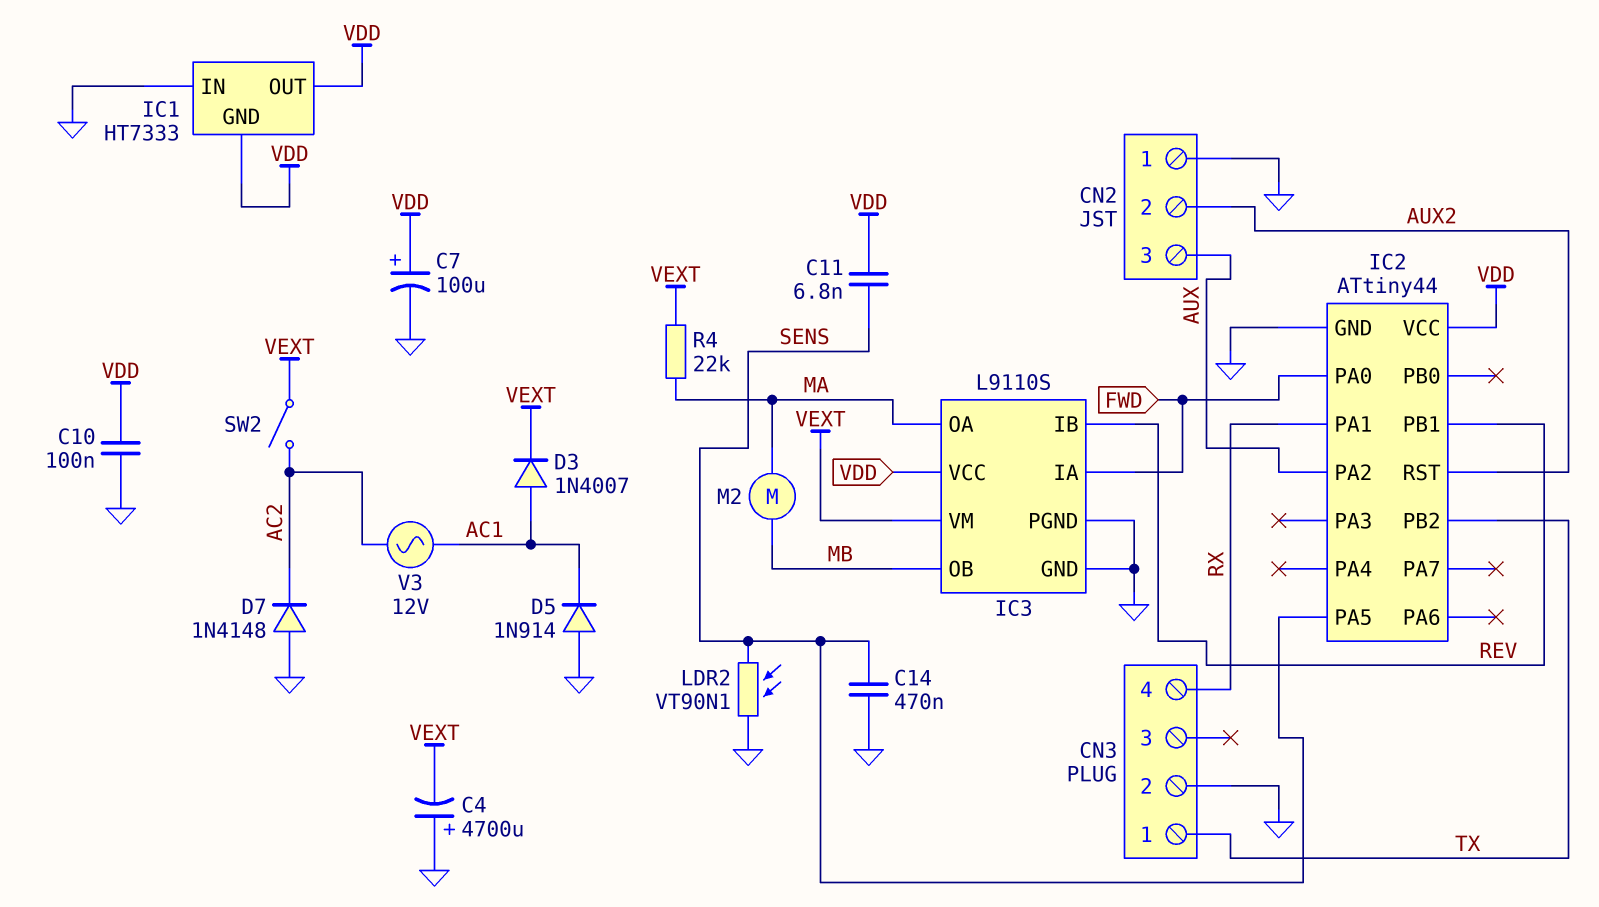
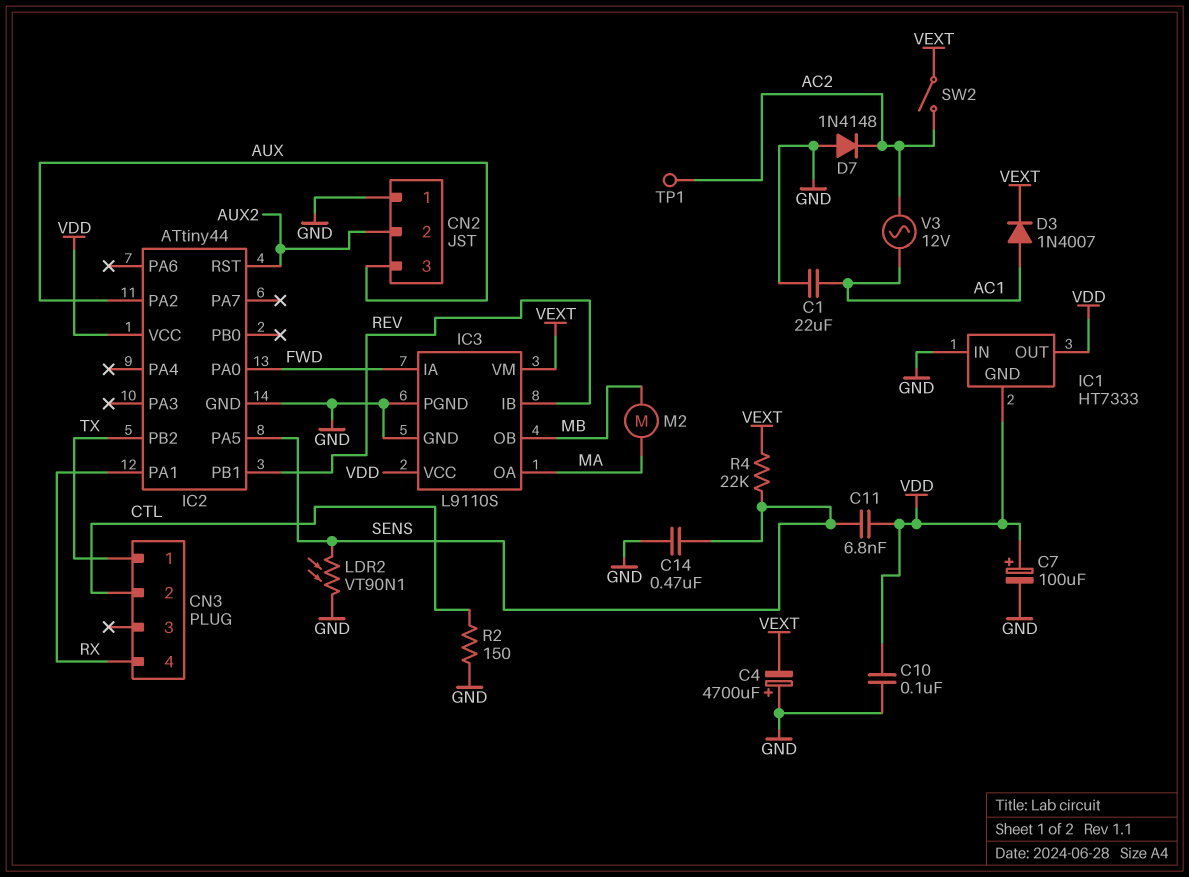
C1: none -> 22uF (AC1, GND)
CN3 pin 2: GND -> CTL
D5: diode 1N914 (A GND, K AC1) -> none
R2: none -> 150 (CTL, GND)
R4: 22k (MA, VEXT) -> 22k (SENS, VEXT)
TP1: none -> test point (AC2)

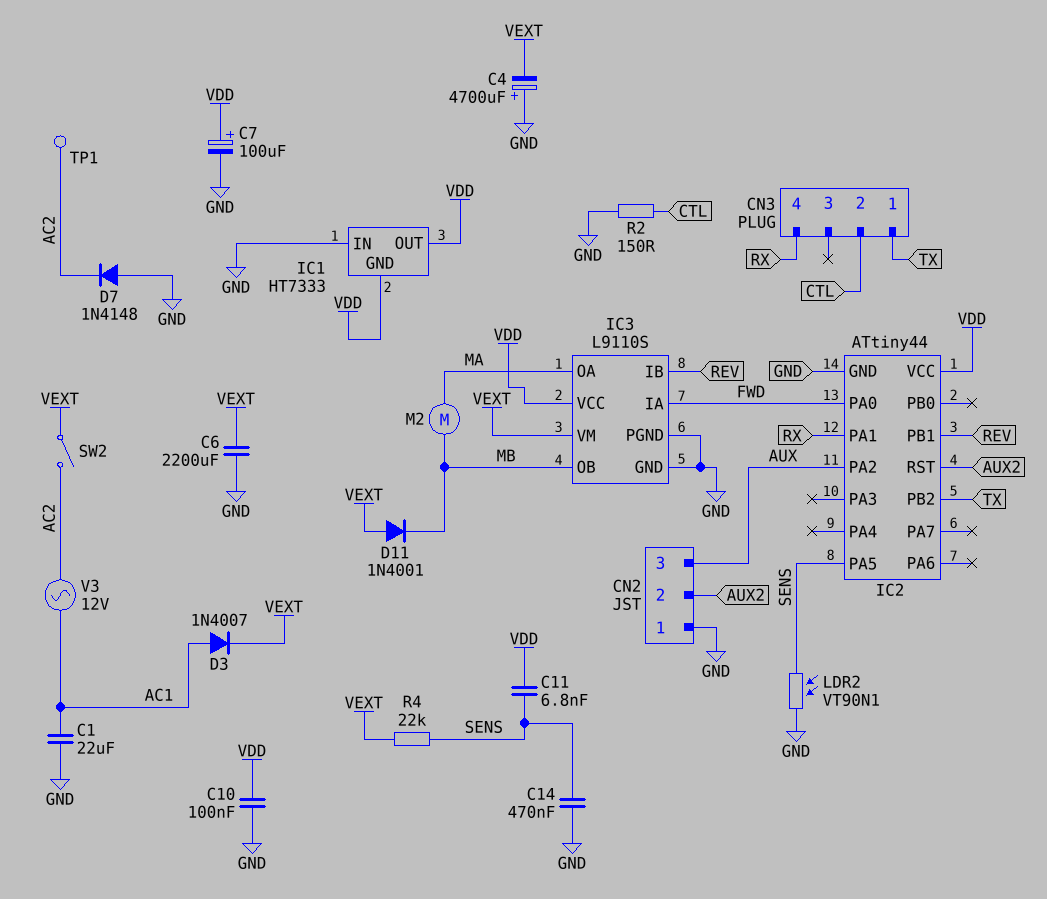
C6: none -> 2200uF (GND, VEXT)
D11: none -> diode 1N4001 (A VEXT, K MB)

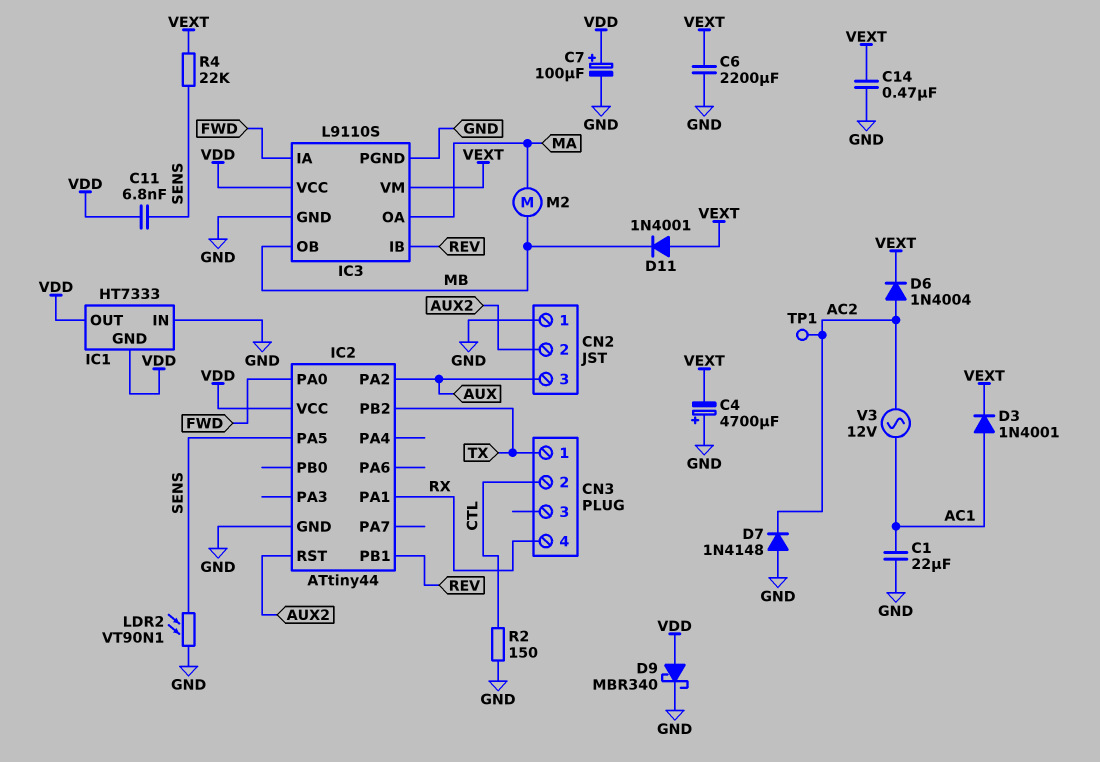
C10: 100nF (GND, VDD) -> none
C14: 470nF (GND, SENS) -> 470nF (GND, VEXT)
D3: diode 1N4007 (A AC1, K VEXT) -> diode 1N4001 (A AC1, K VEXT)
D6: none -> diode 1N4004 (A AC2, K VEXT)
D9: none -> schottky MBR340 (A VDD, K GND)
SW2: switch (AC2, VEXT) -> none

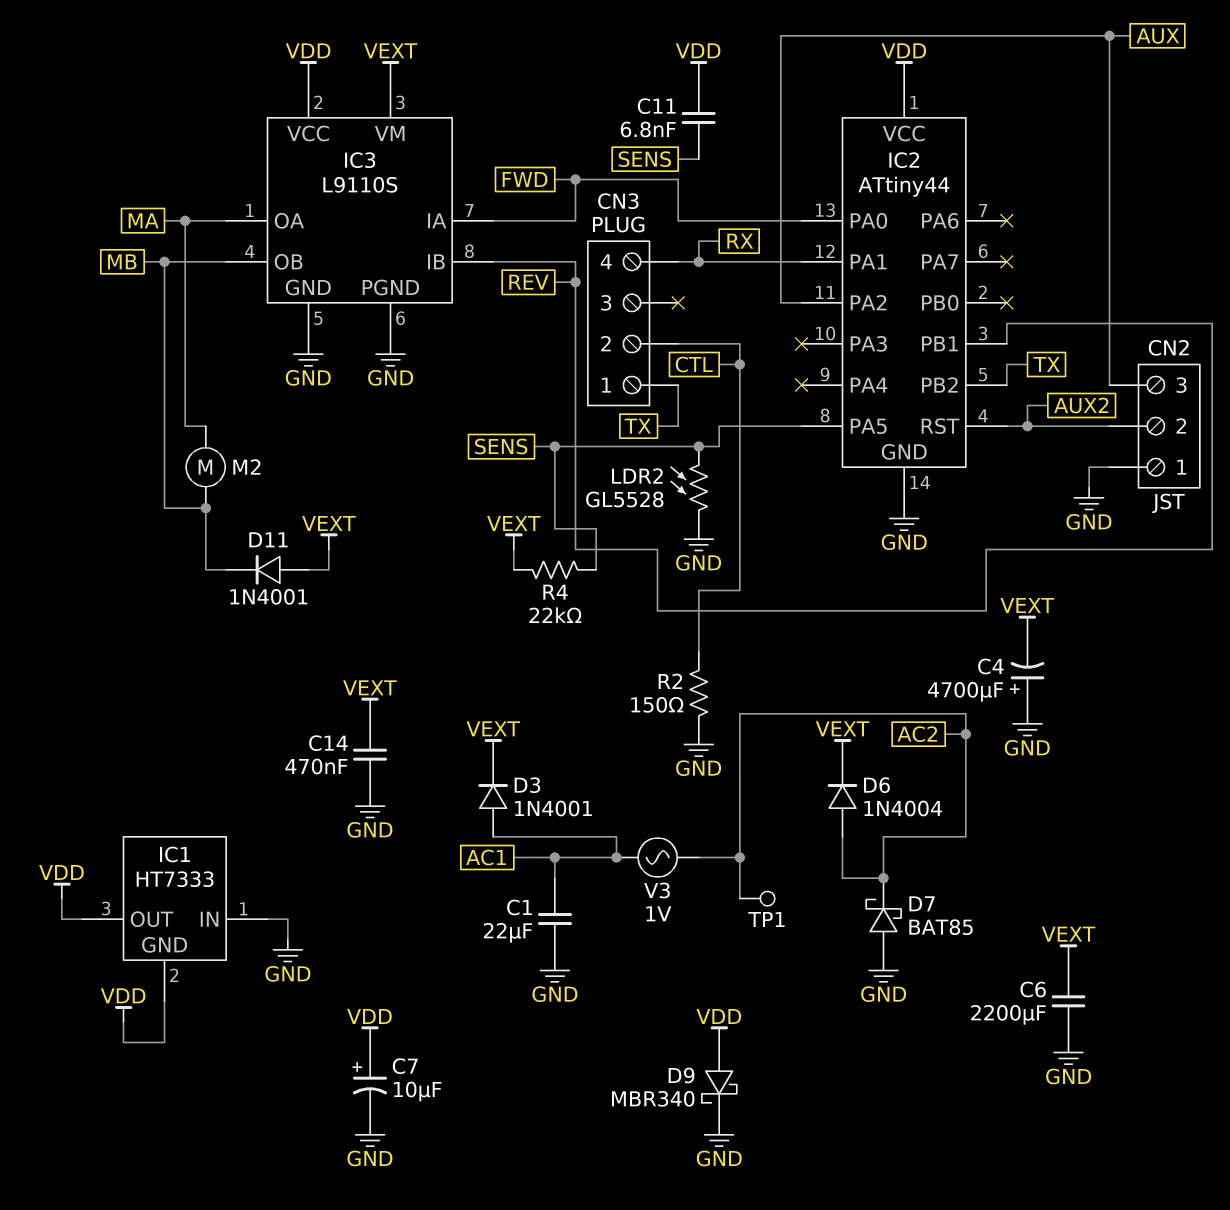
C7: 100uF (plus VDD, minus GND) -> 10uF (plus VDD, minus GND)
D7: diode 1N4148 (A GND, K AC2) -> schottky BAT85 (A GND, K AC2)
LDR2: VT90N1 (GND, SENS) -> GL5528 (GND, SENS)
V3: AC 12V (AC1, AC2) -> AC 1V (AC1, AC2)

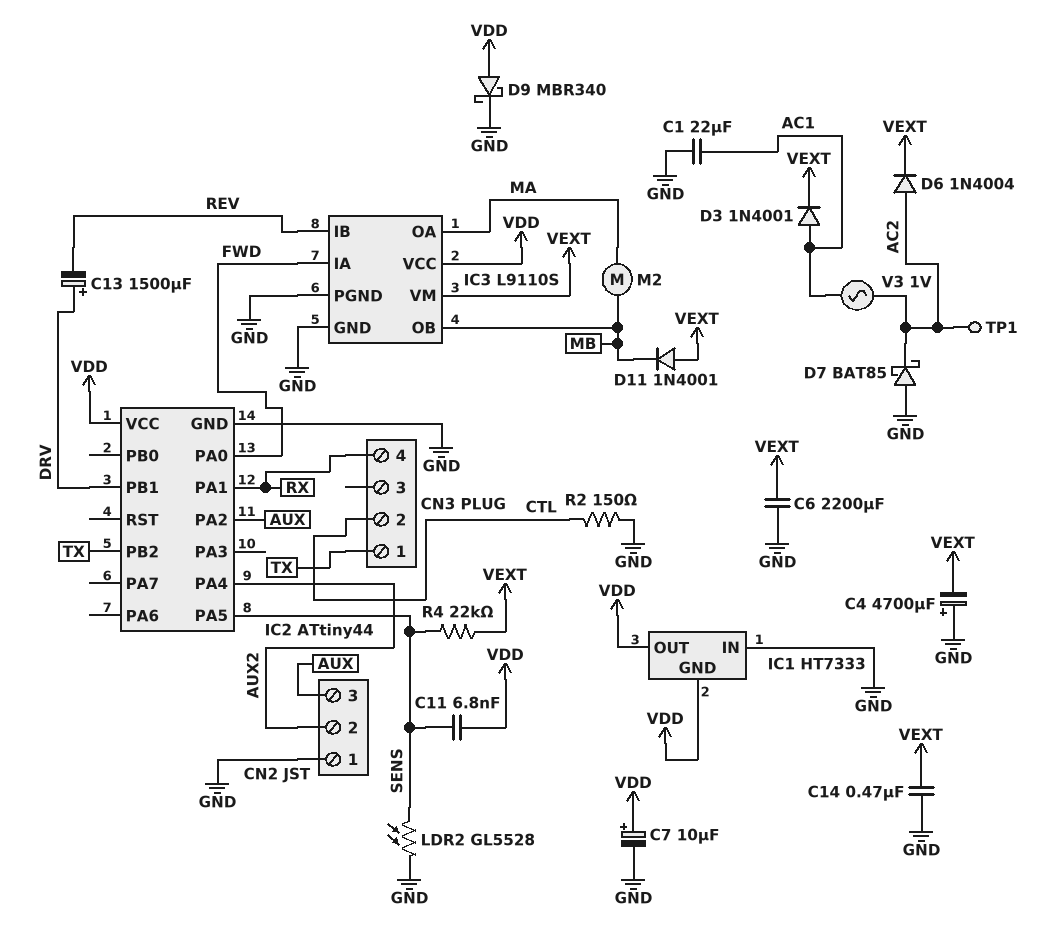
C13: none -> 1500uF (plus DRV, minus REV)
IC2 pin PA4: none -> AUX2
IC2 pin PB1: REV -> DRV
IC2 pin RST: AUX2 -> none

